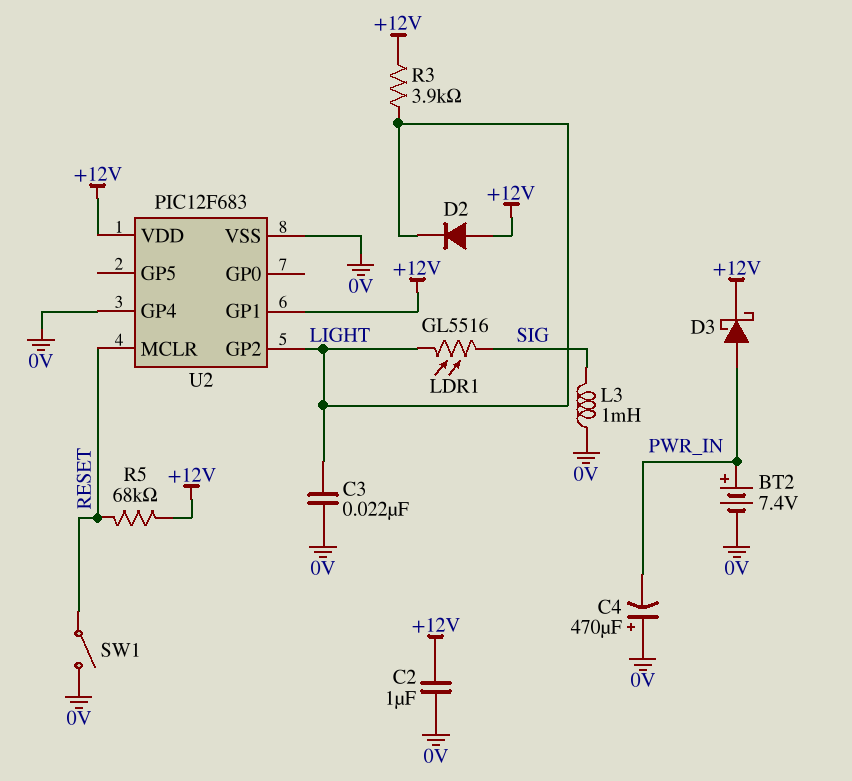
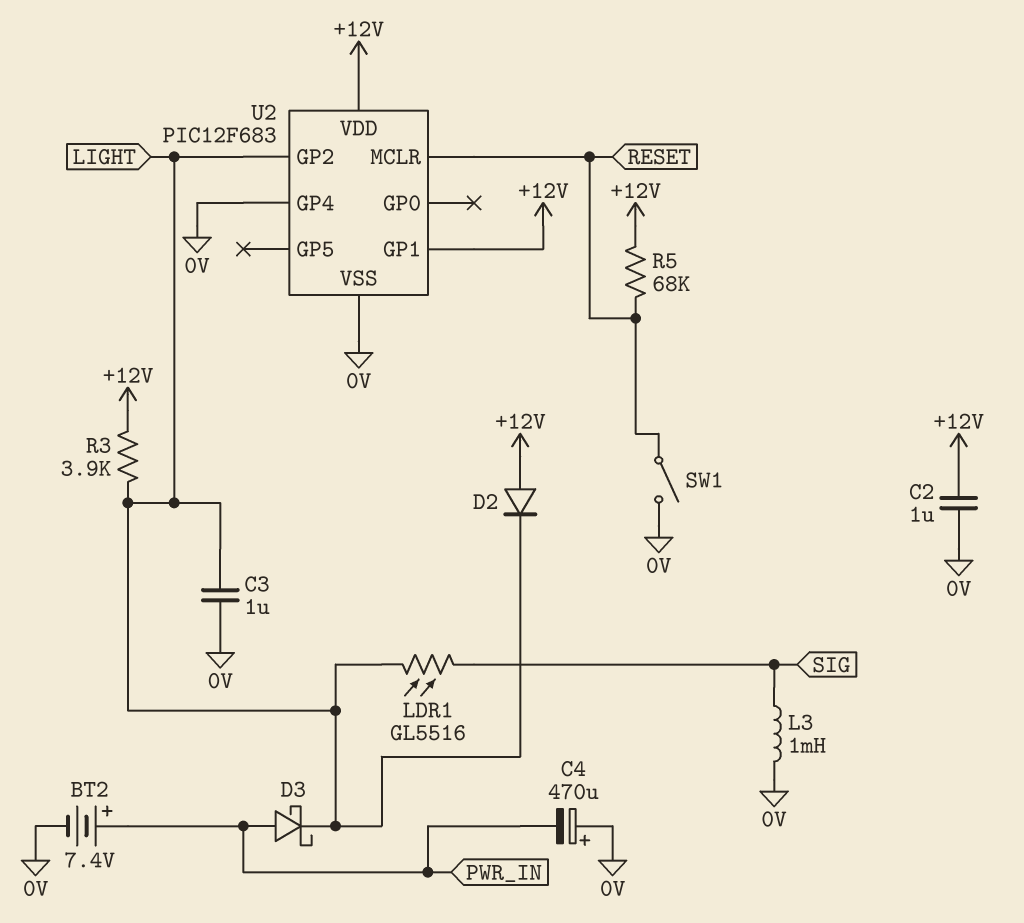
C3: 22nF (0V, LIGHT) -> 1uF (0V, LIGHT)
D3: schottky (A PWR_IN, K +12V) -> schottky (A PWR_IN, K LIGHT)

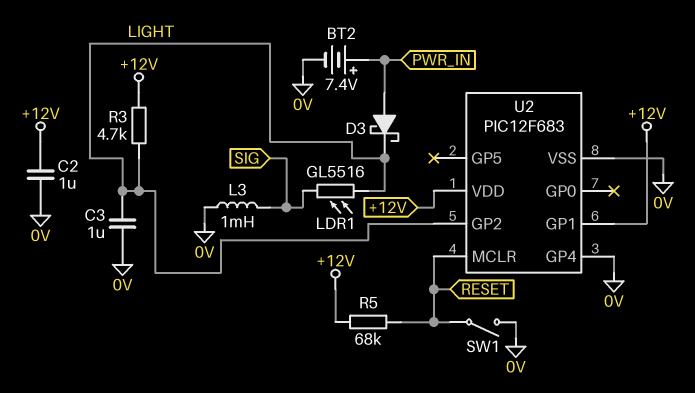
C4: 470uF (plus 0V, minus PWR_IN) -> none
D2: diode (A +12V, K LIGHT) -> none
R3: 3.9k (+12V, LIGHT) -> 4.7k (+12V, LIGHT)

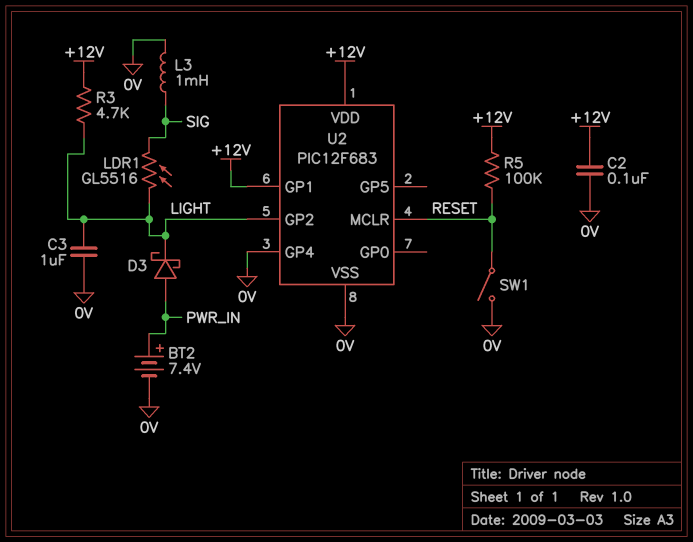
C2: 1uF (+12V, 0V) -> 100nF (+12V, 0V)
R5: 68k (+12V, RESET) -> 100k (+12V, RESET)

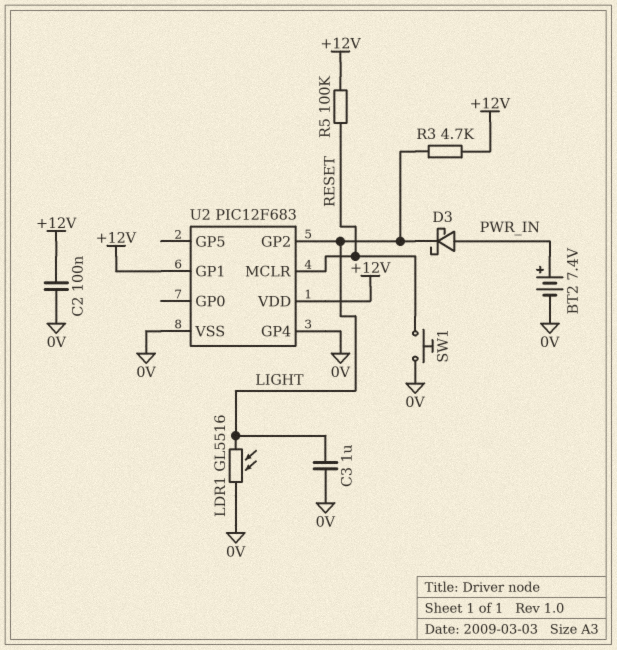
L3: 1mH (0V, SIG) -> none
LDR1: GL5516 (LIGHT, SIG) -> GL5516 (0V, LIGHT)
SW1: switch (0V, RESET) -> button (0V, RESET)

